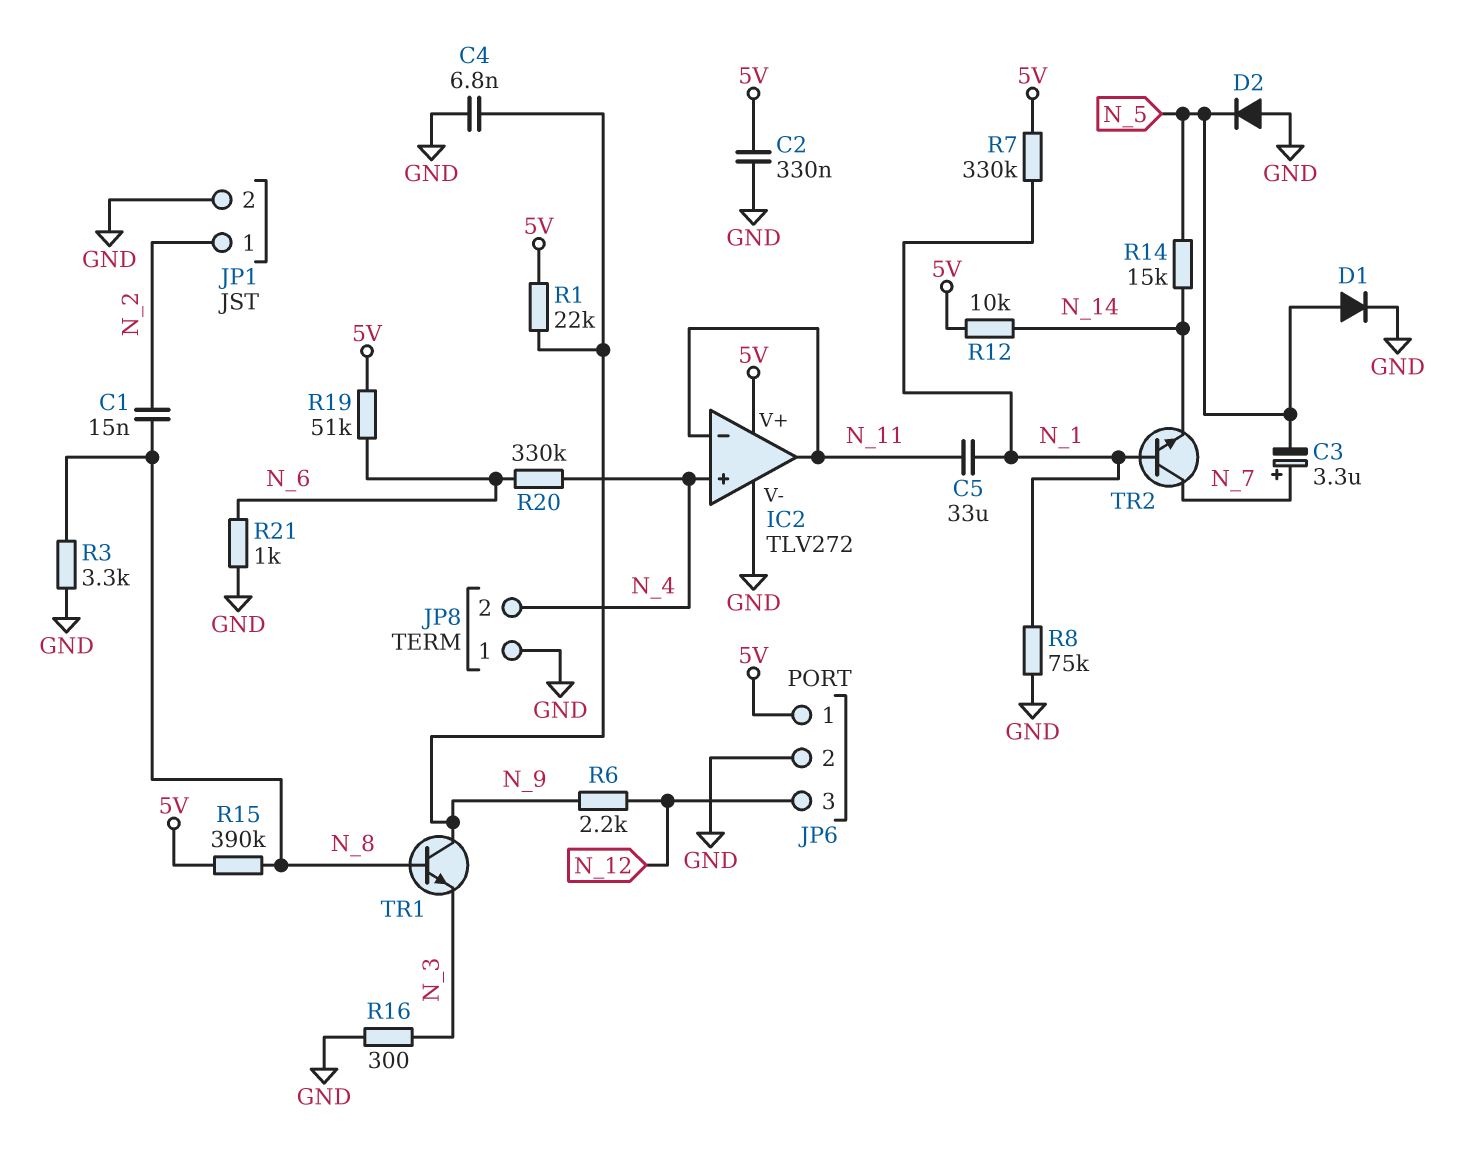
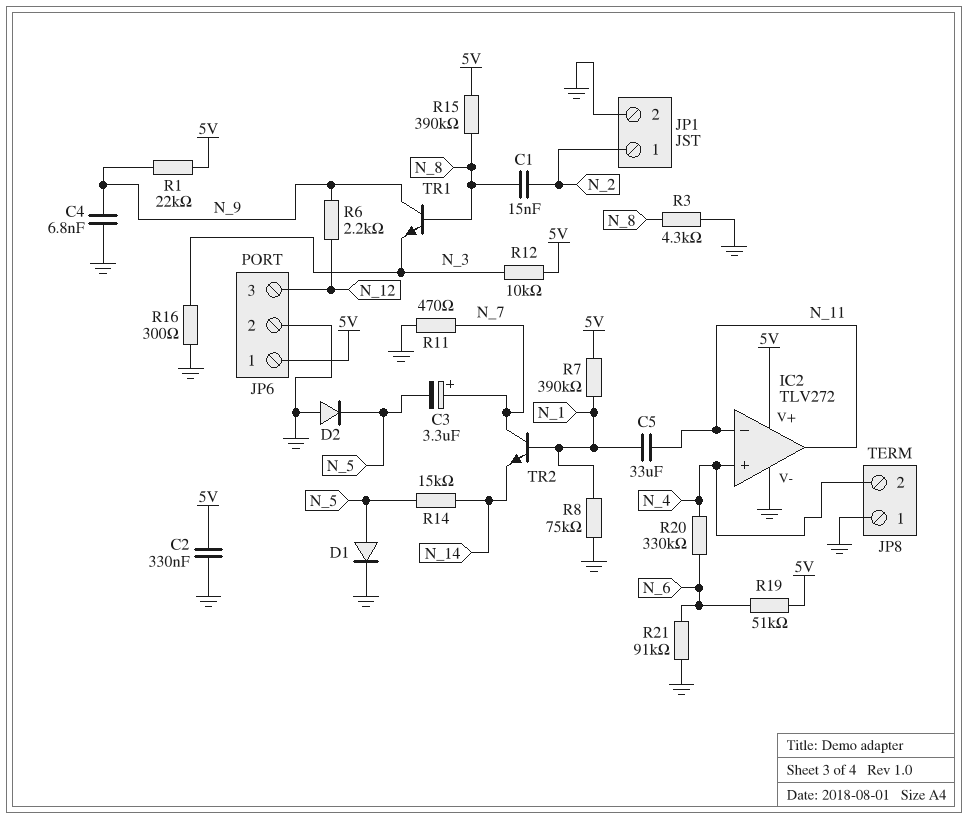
R3: 3.3k (GND, N_8) -> 4.3k (GND, N_8)
R7: 330k (5V, N_1) -> 390k (5V, N_1)
R11: none -> 470 (GND, N_7)
R12: 10k (5V, N_14) -> 10k (5V, N_3)
R21: 1k (GND, N_6) -> 91k (GND, N_6)

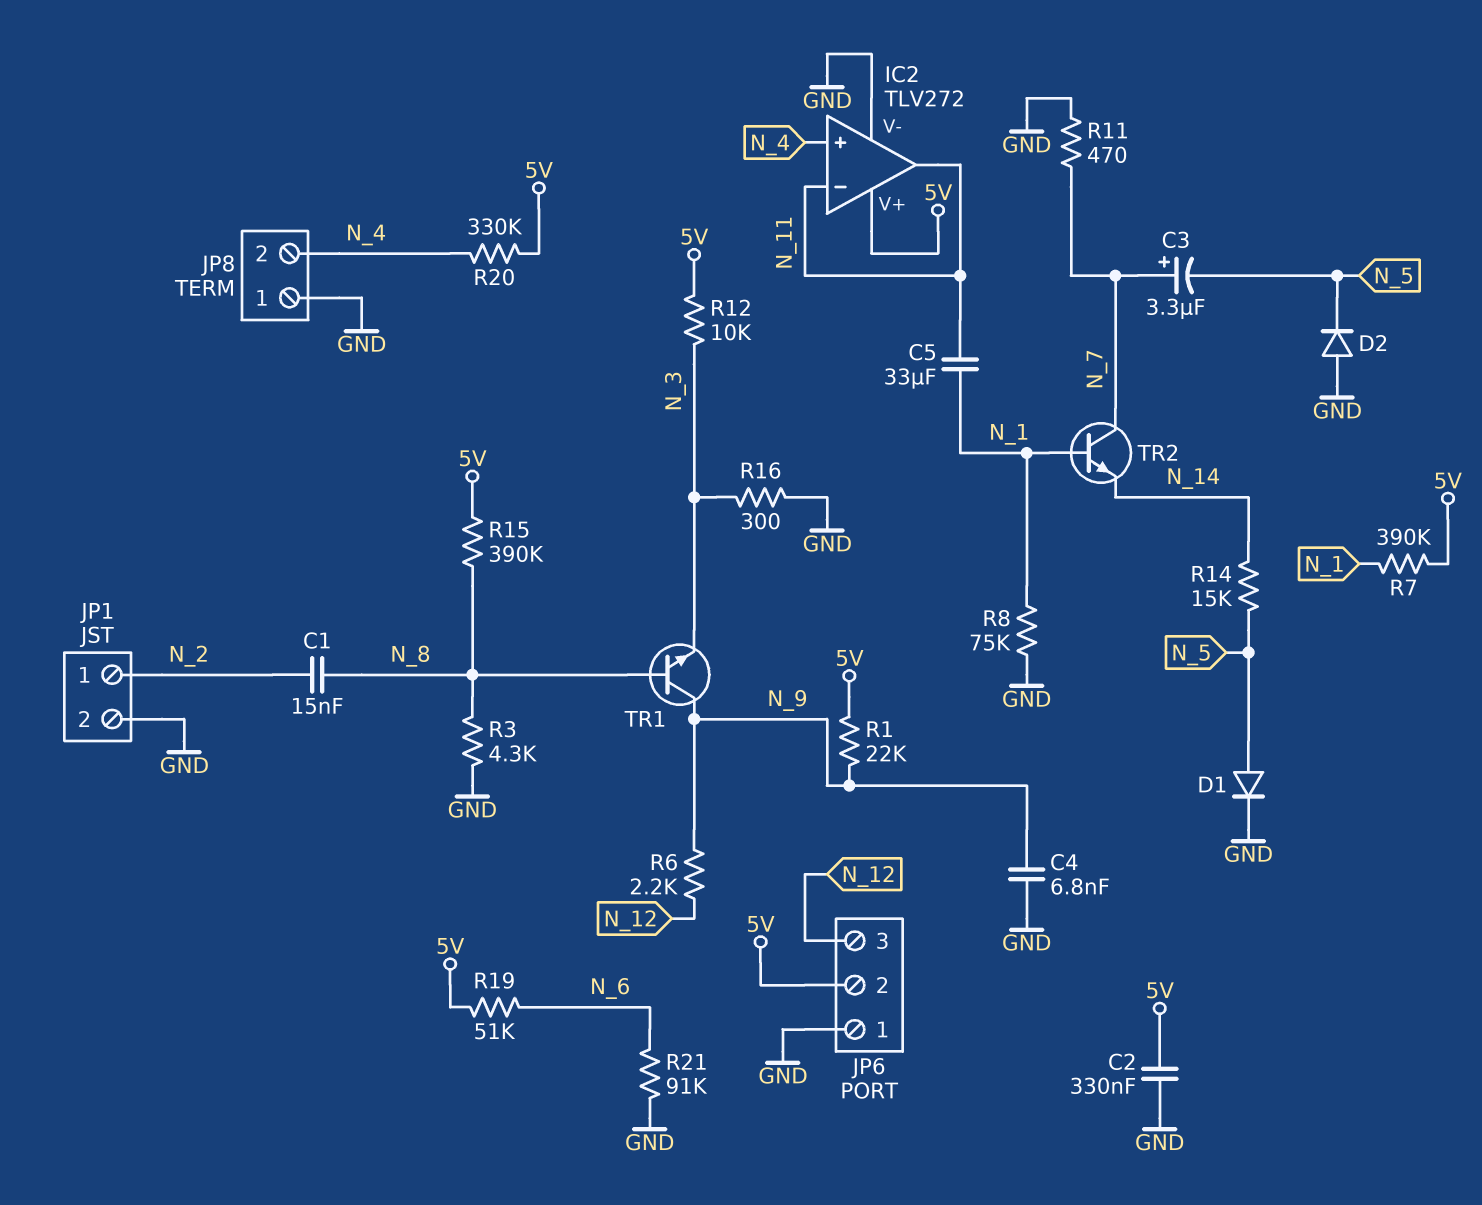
JP6 pin 1: 5V -> GND
JP6 pin 2: GND -> 5V
R20: 330k (N_4, N_6) -> 330k (5V, N_4)

